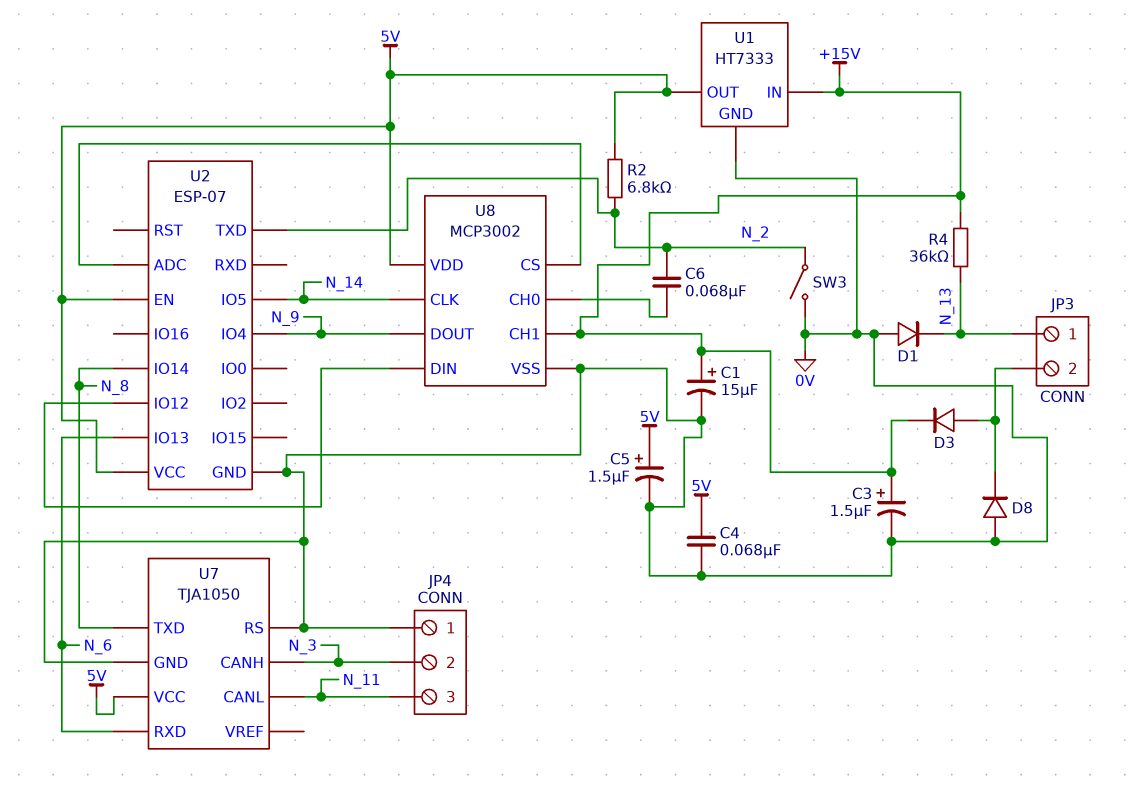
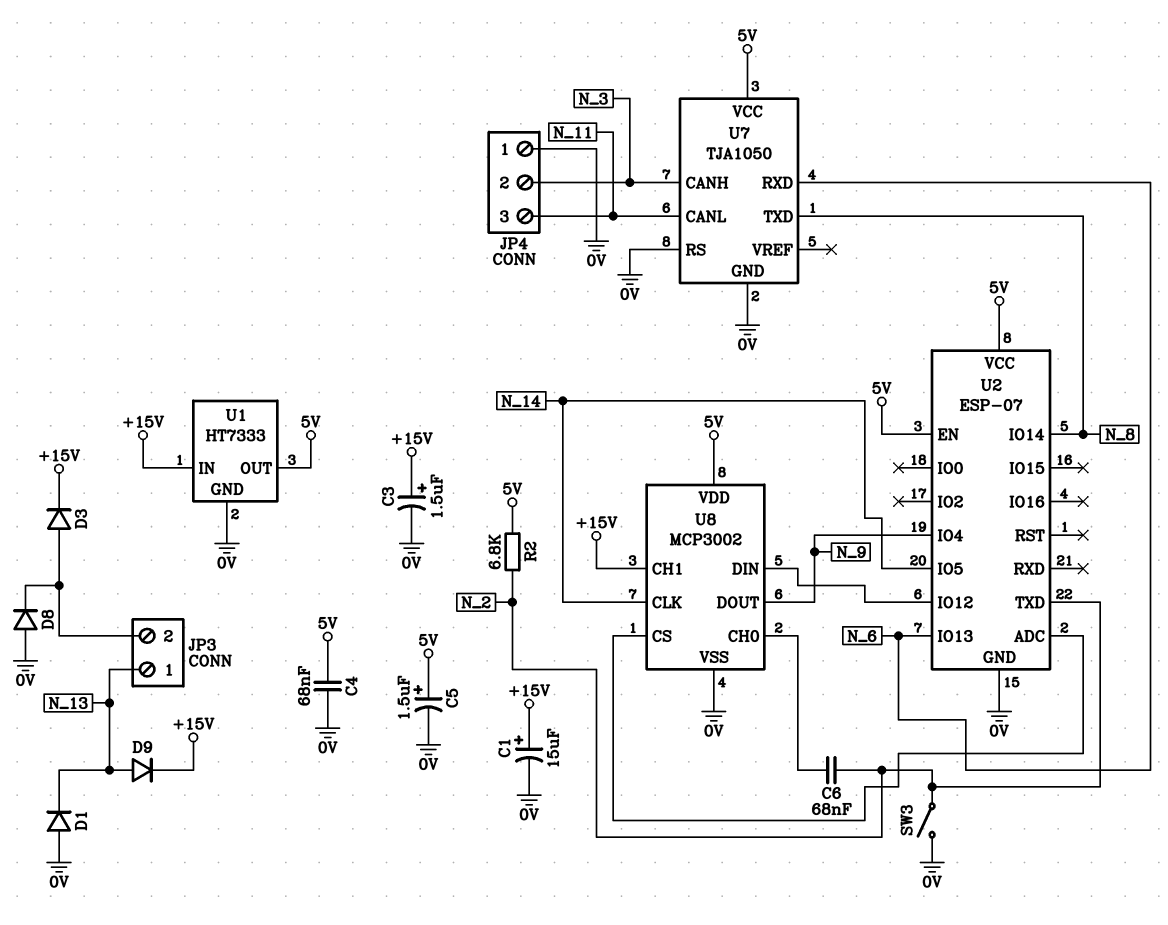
D9: none -> diode (A N_13, K +15V)
R4: 36k (+15V, N_13) -> none

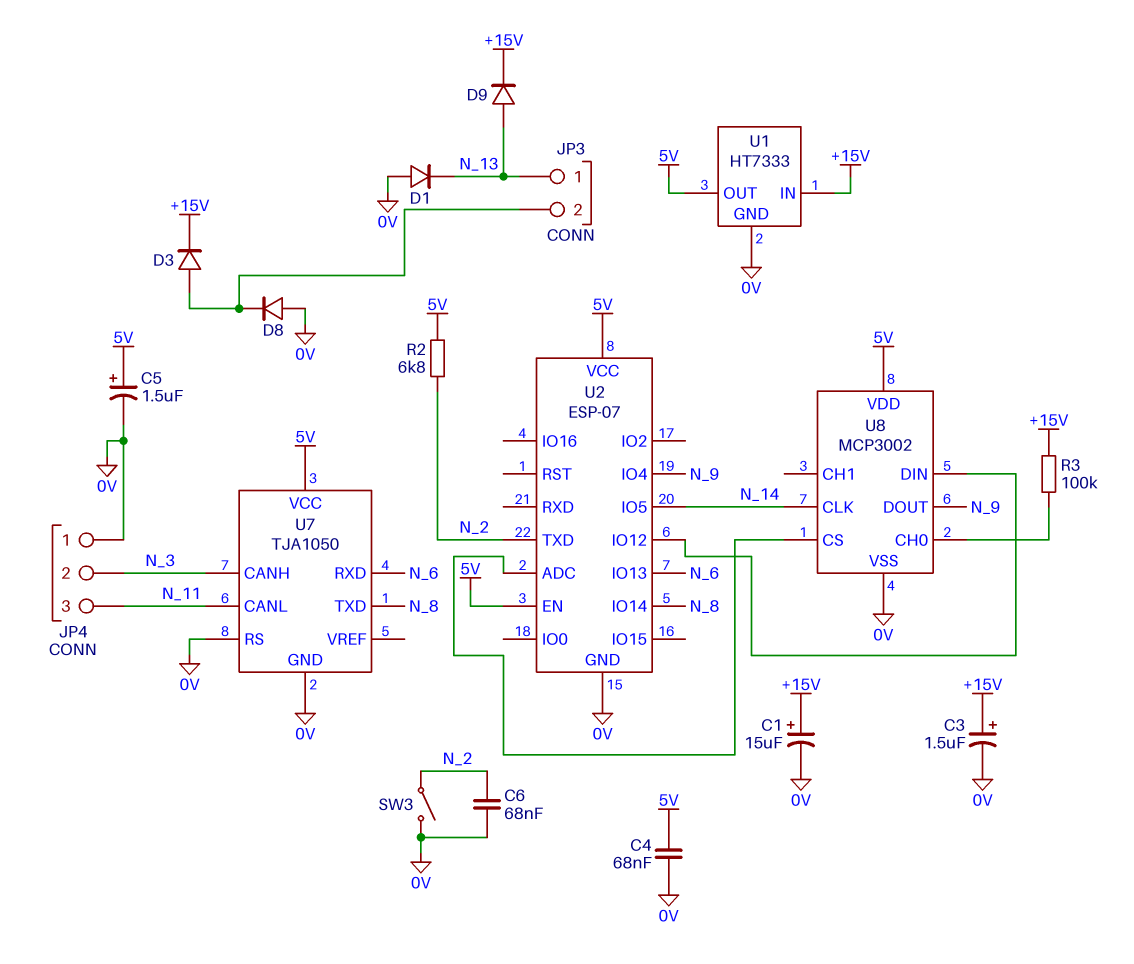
C6: 68nF (N_2, U8/CH0) -> 68nF (0V, N_2)
R3: none -> 100k (+15V, U8/CH0)
U8 pin CH1: +15V -> none

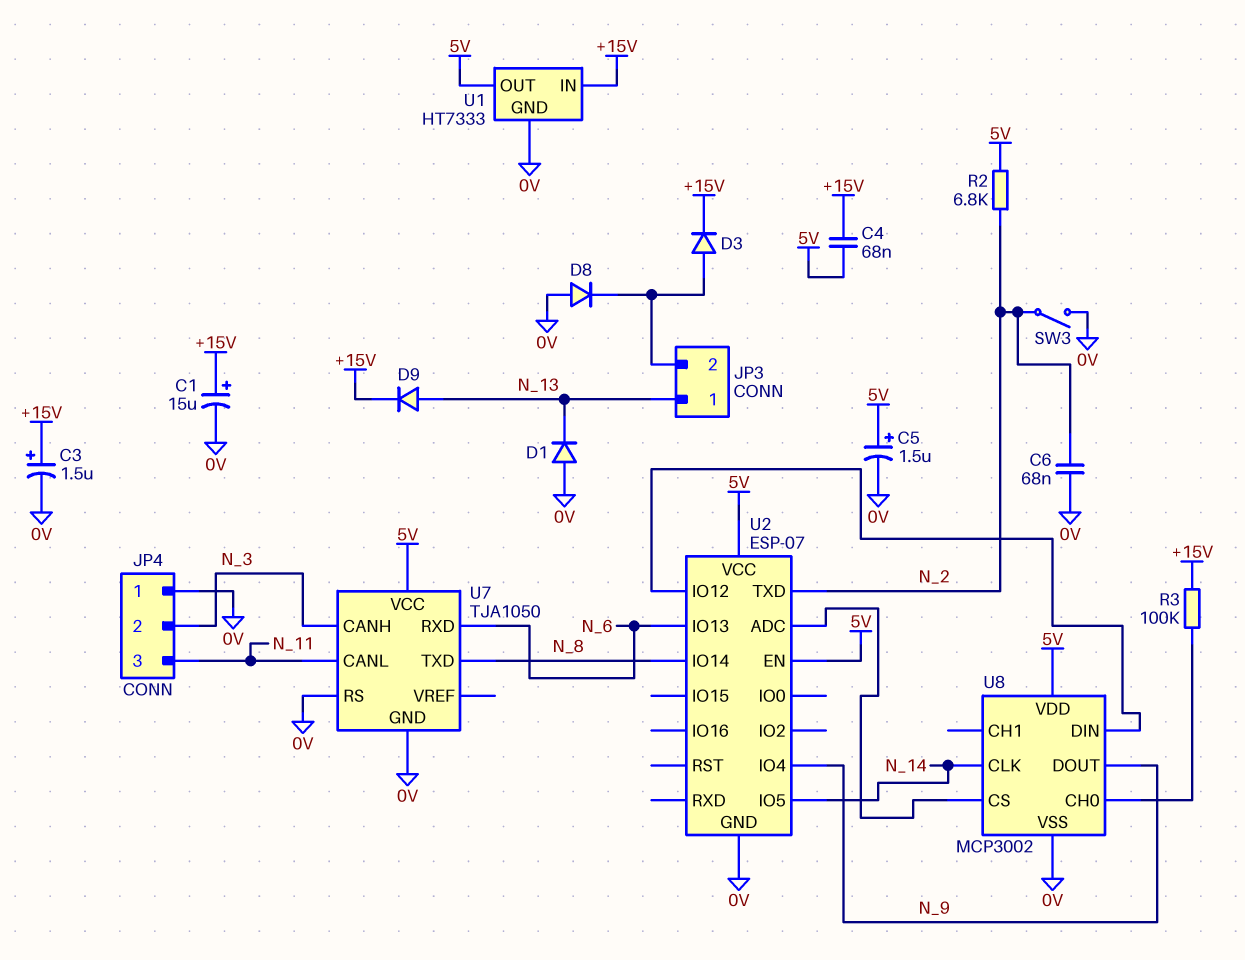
C4: 68nF (0V, 5V) -> 68nF (+15V, 5V)

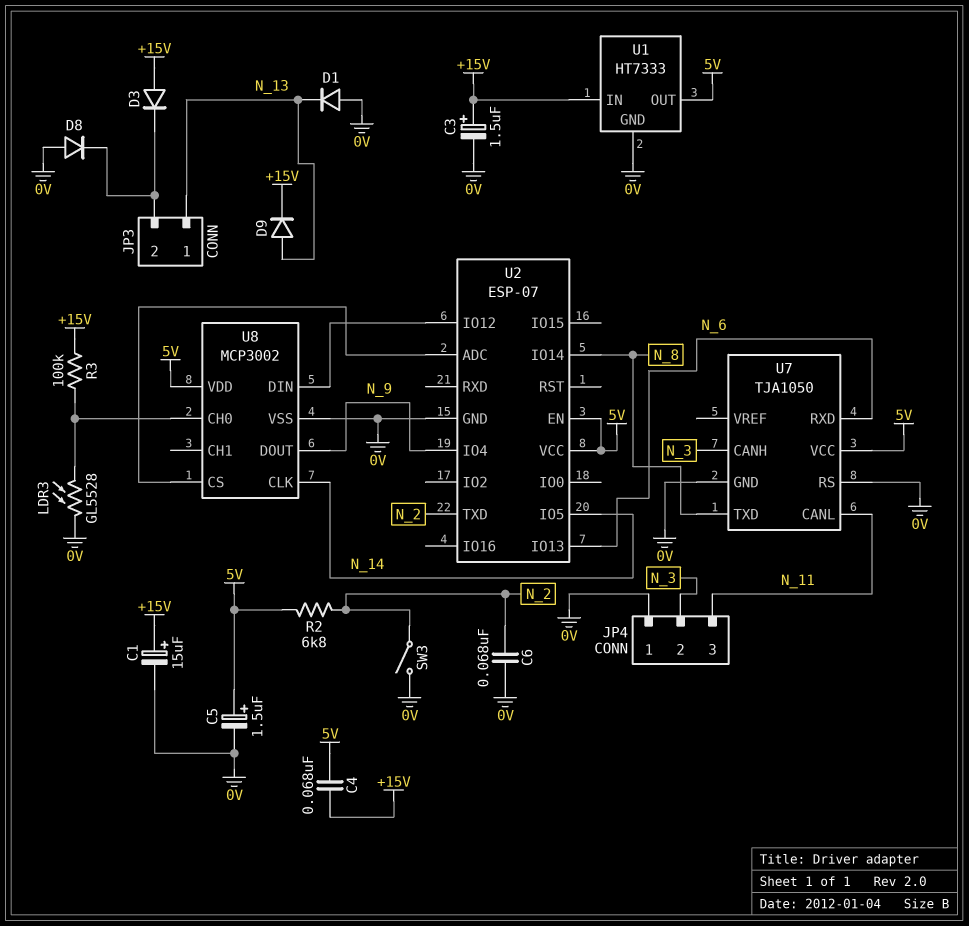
D3: diode (A JP3/2, K +15V) -> diode (A +15V, K JP3/2)
LDR3: none -> GL5528 (0V, U8/CH0)

